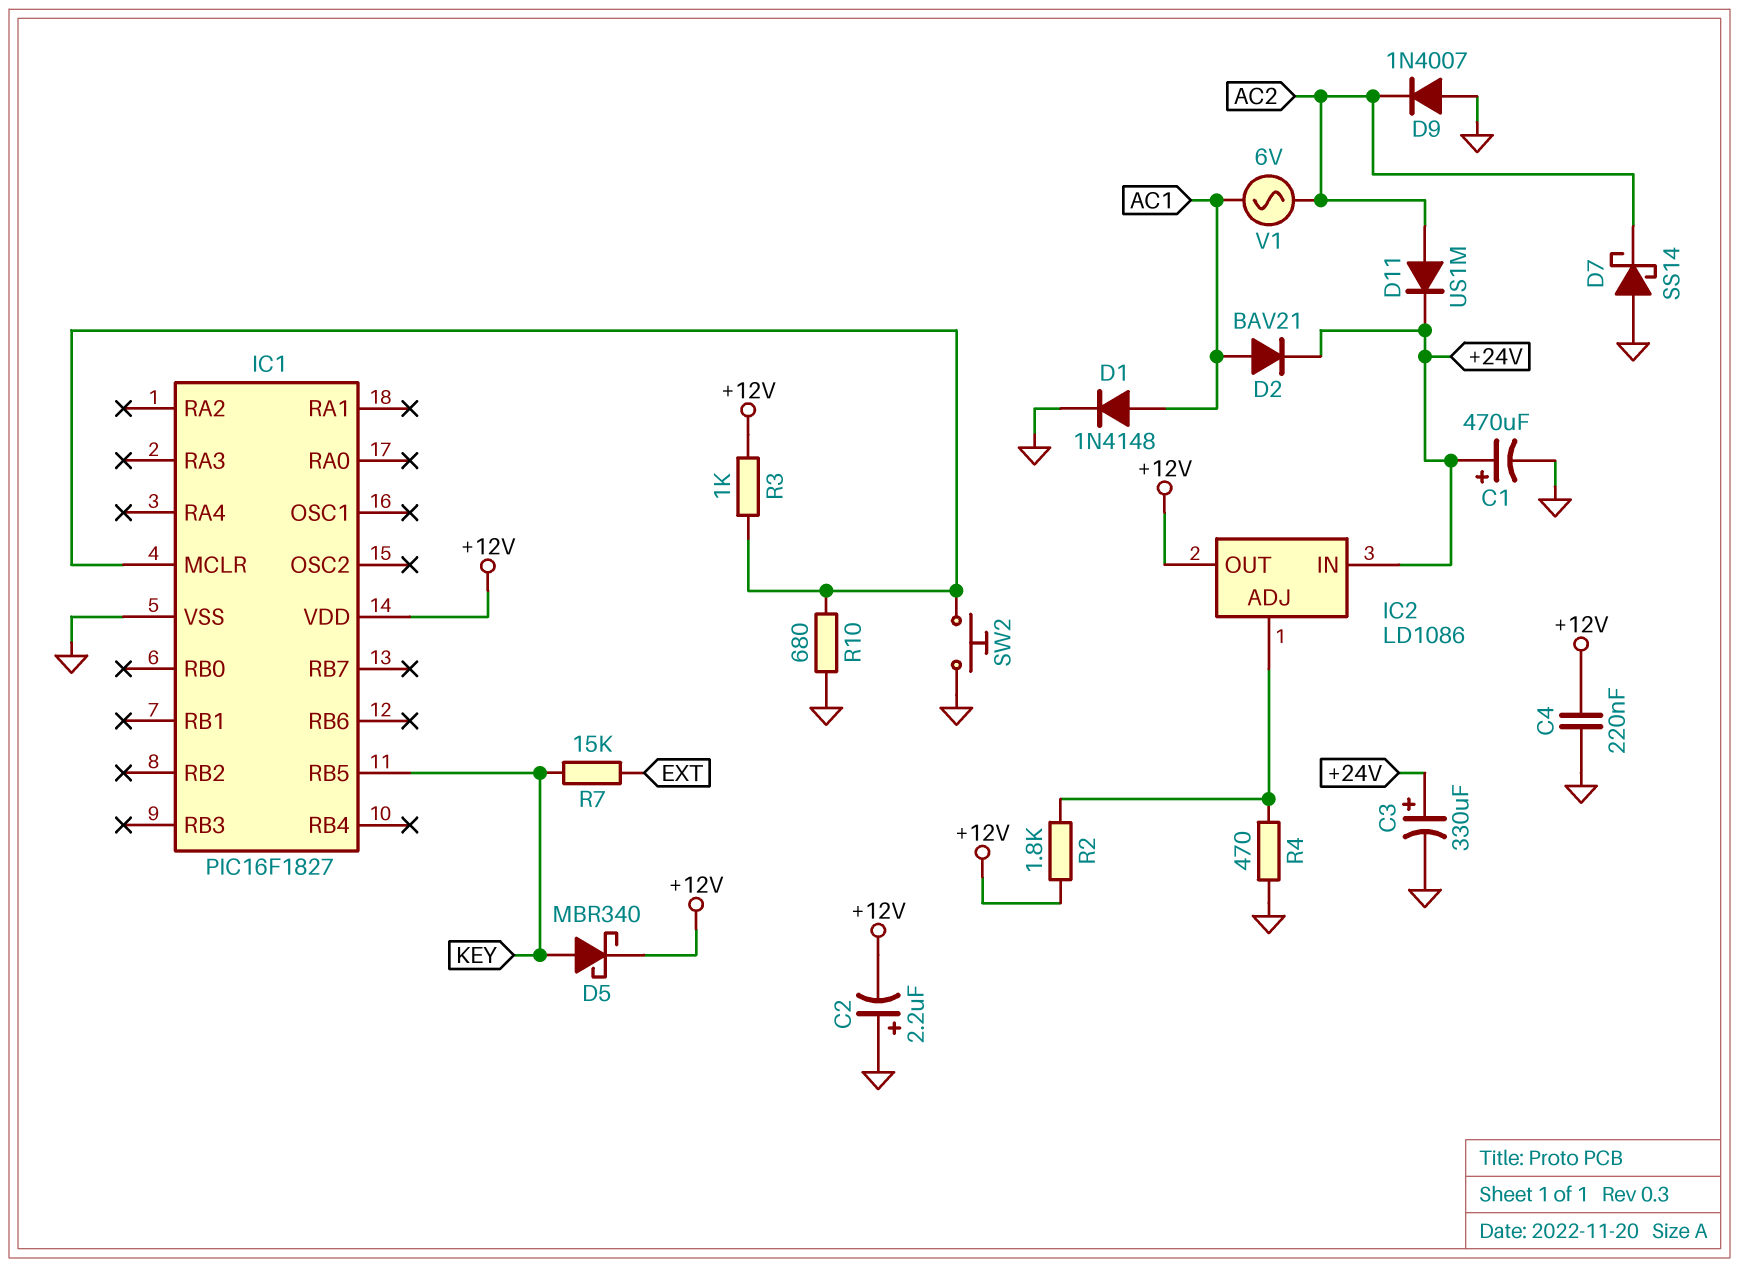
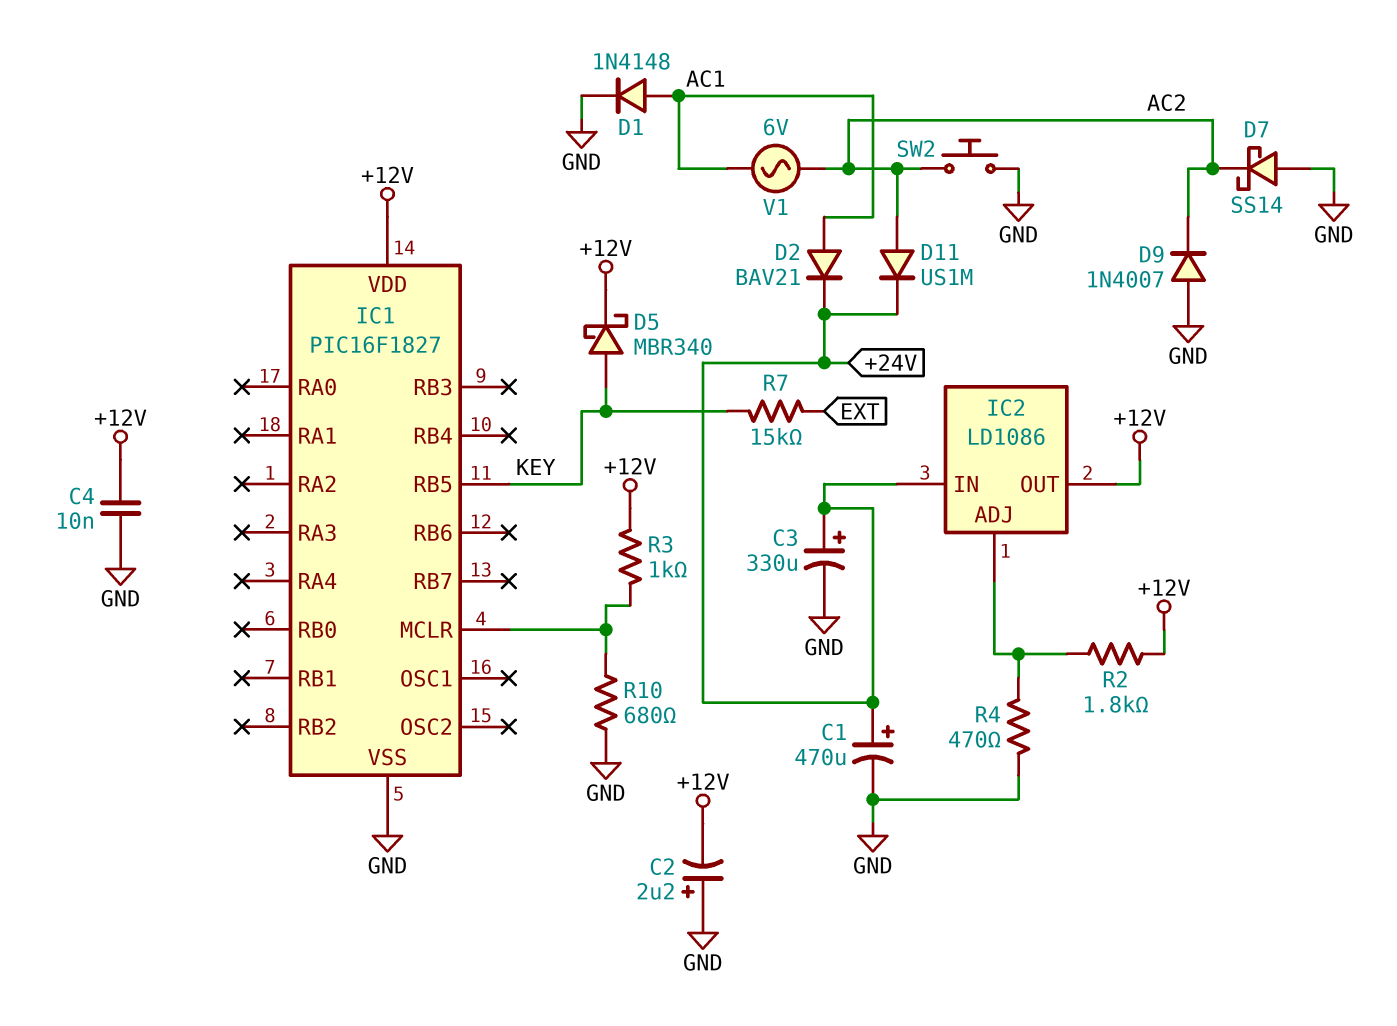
C4: 220nF (+12V, GND) -> 10nF (+12V, GND)
SW2: button (GND, IC1/MCLR) -> button (AC2, GND)

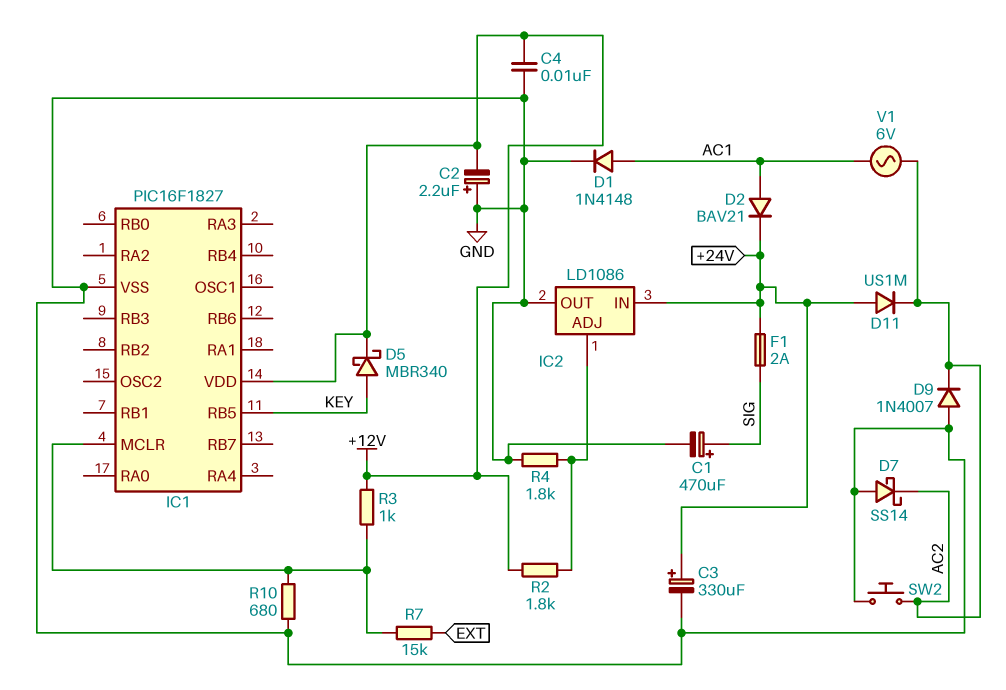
C1: 470uF (plus +24V, minus GND) -> 470uF (plus SIG, minus GND)
D11: diode US1M (A AC2, K +24V) -> diode US1M (A +24V, K AC2)
F1: none -> 2A (+24V, SIG)
IC2 pin OUT: +12V -> GND
R4: 470 (GND, IC2/ADJ) -> 1.8k (GND, IC2/ADJ)
R7: 15k (EXT, KEY) -> 15k (EXT, IC1/MCLR)

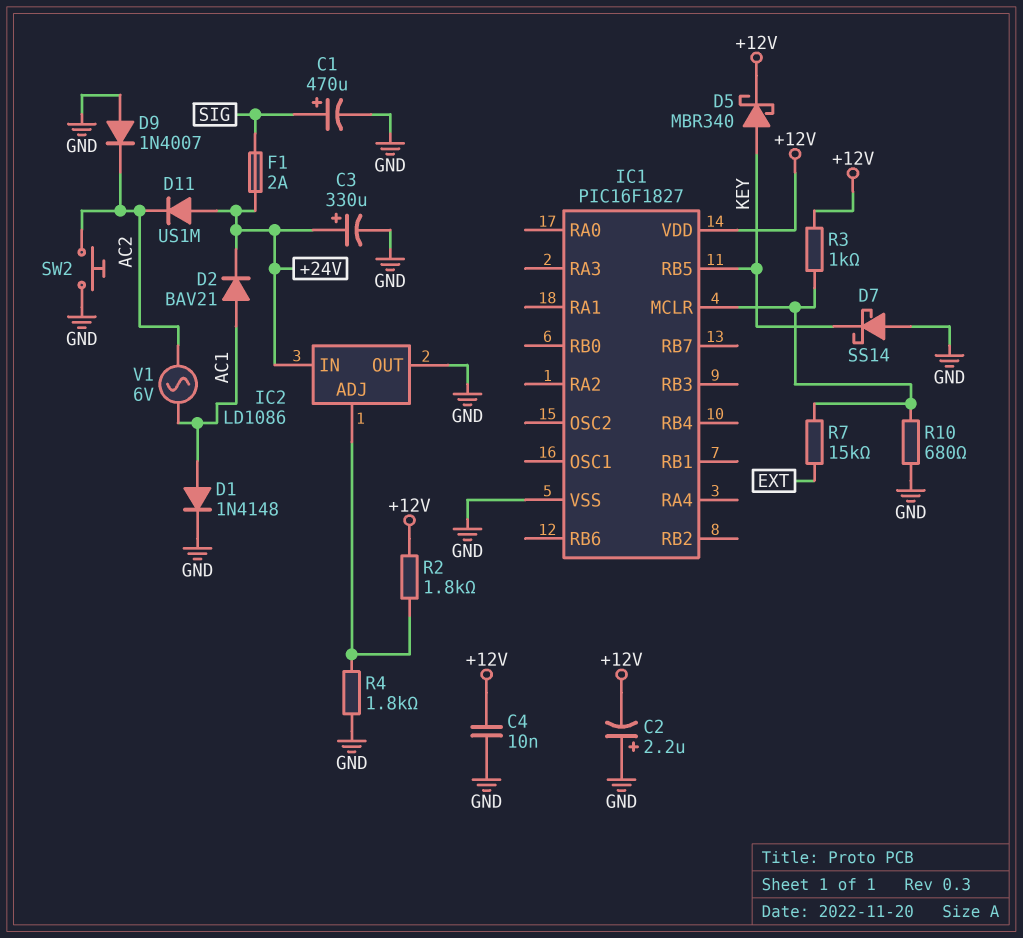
D7: schottky SS14 (A GND, K AC2) -> schottky SS14 (A GND, K KEY)

